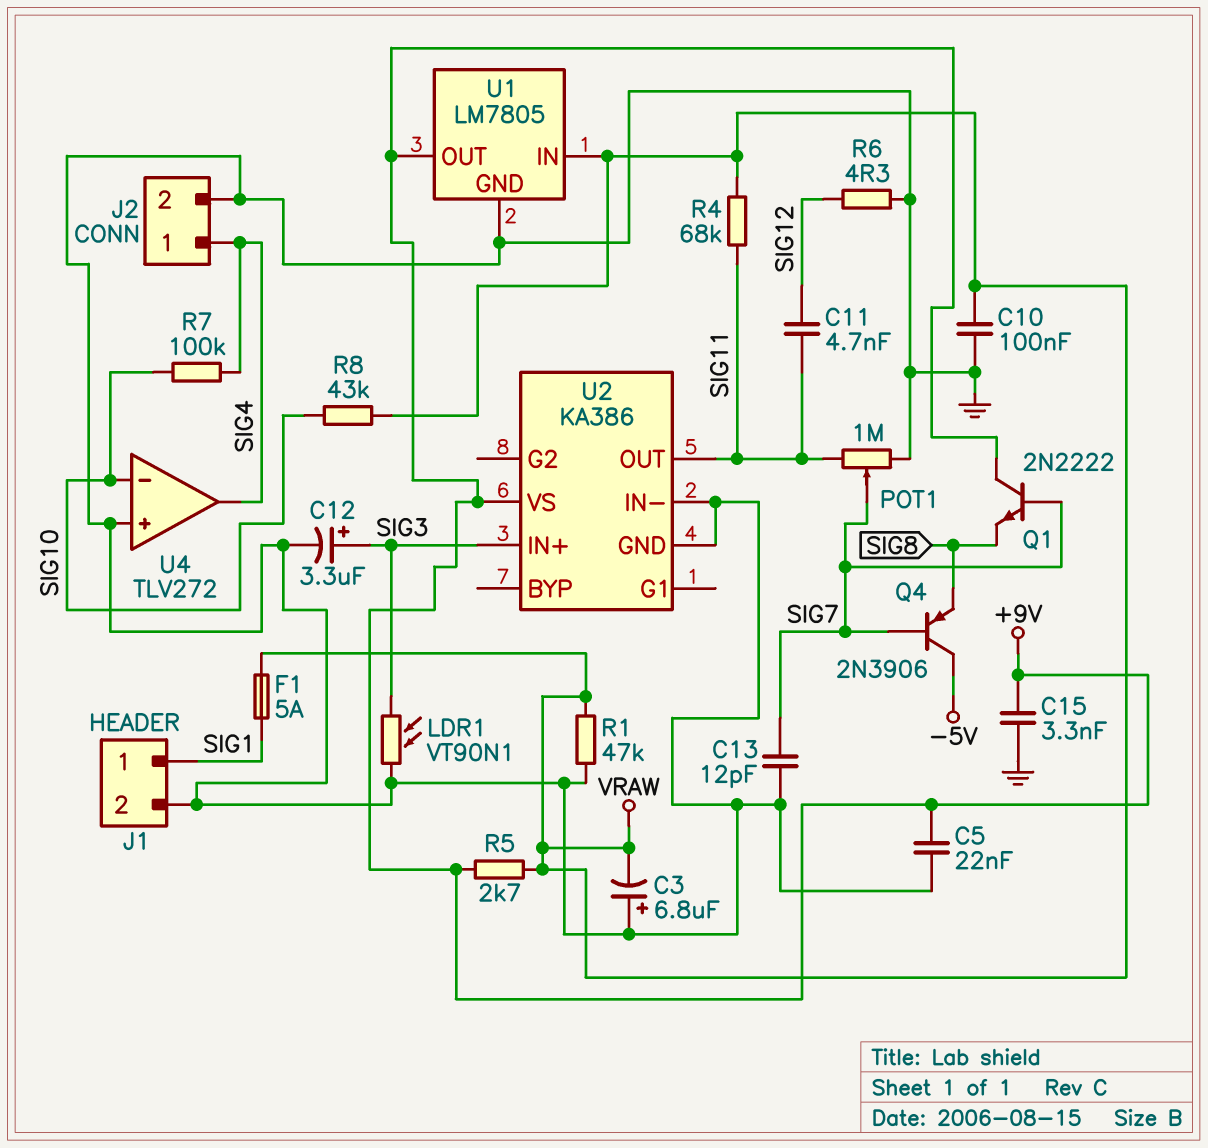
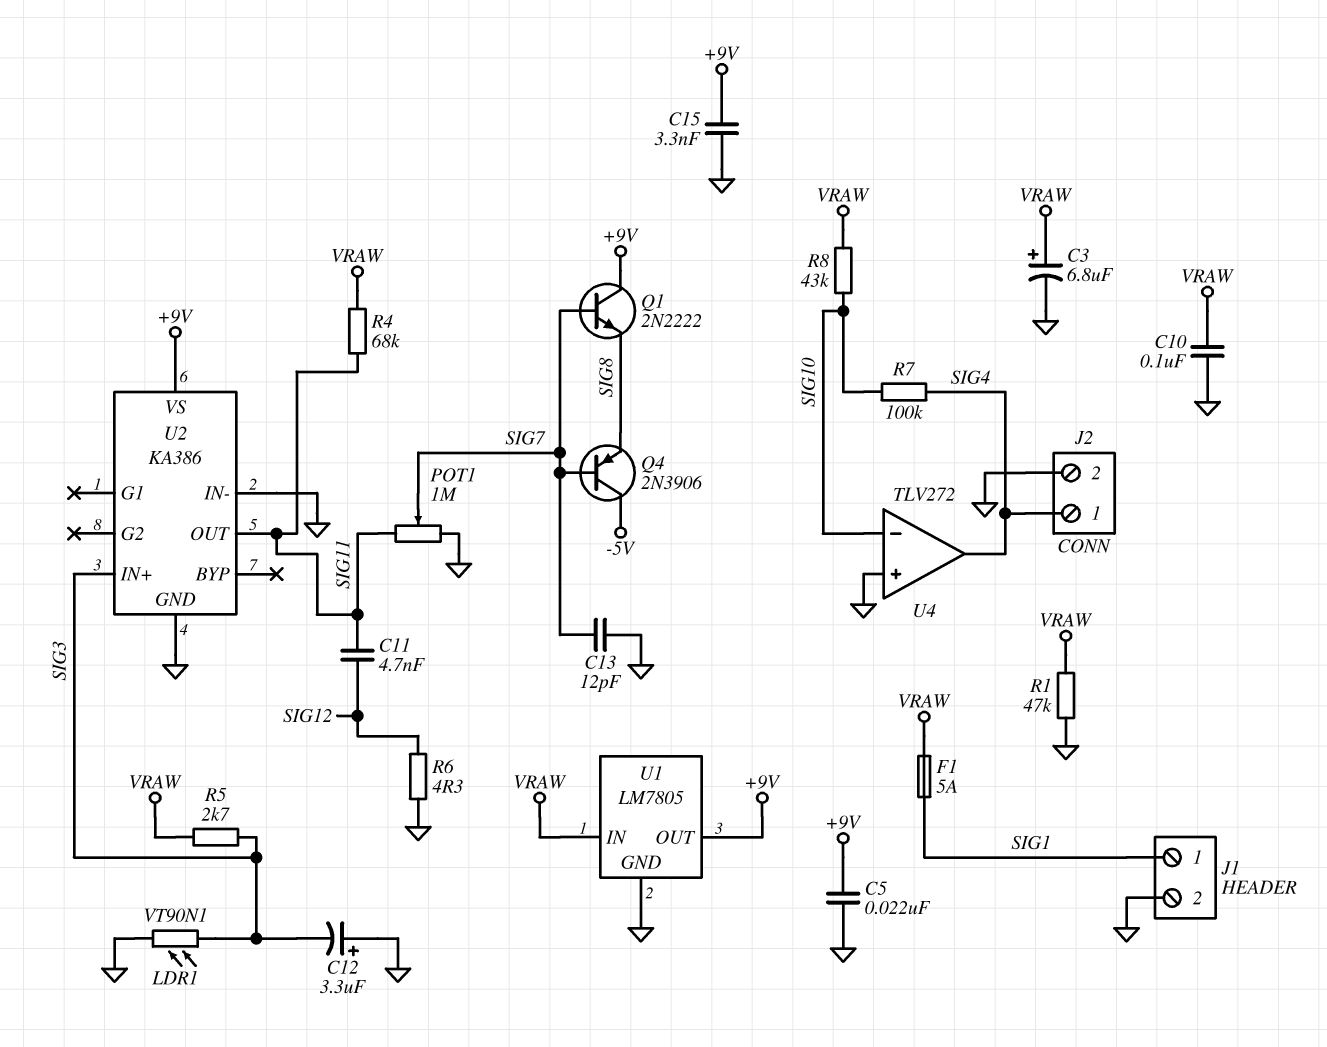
C3: 6.8uF (plus GND, minus VRAW) -> 6.8uF (plus VRAW, minus GND)
C12: 3.3uF (plus SIG3, minus GND) -> 3.3uF (plus GND, minus SIG3)
R5: 2.7k (+9V, VRAW) -> 2.7k (SIG3, VRAW)

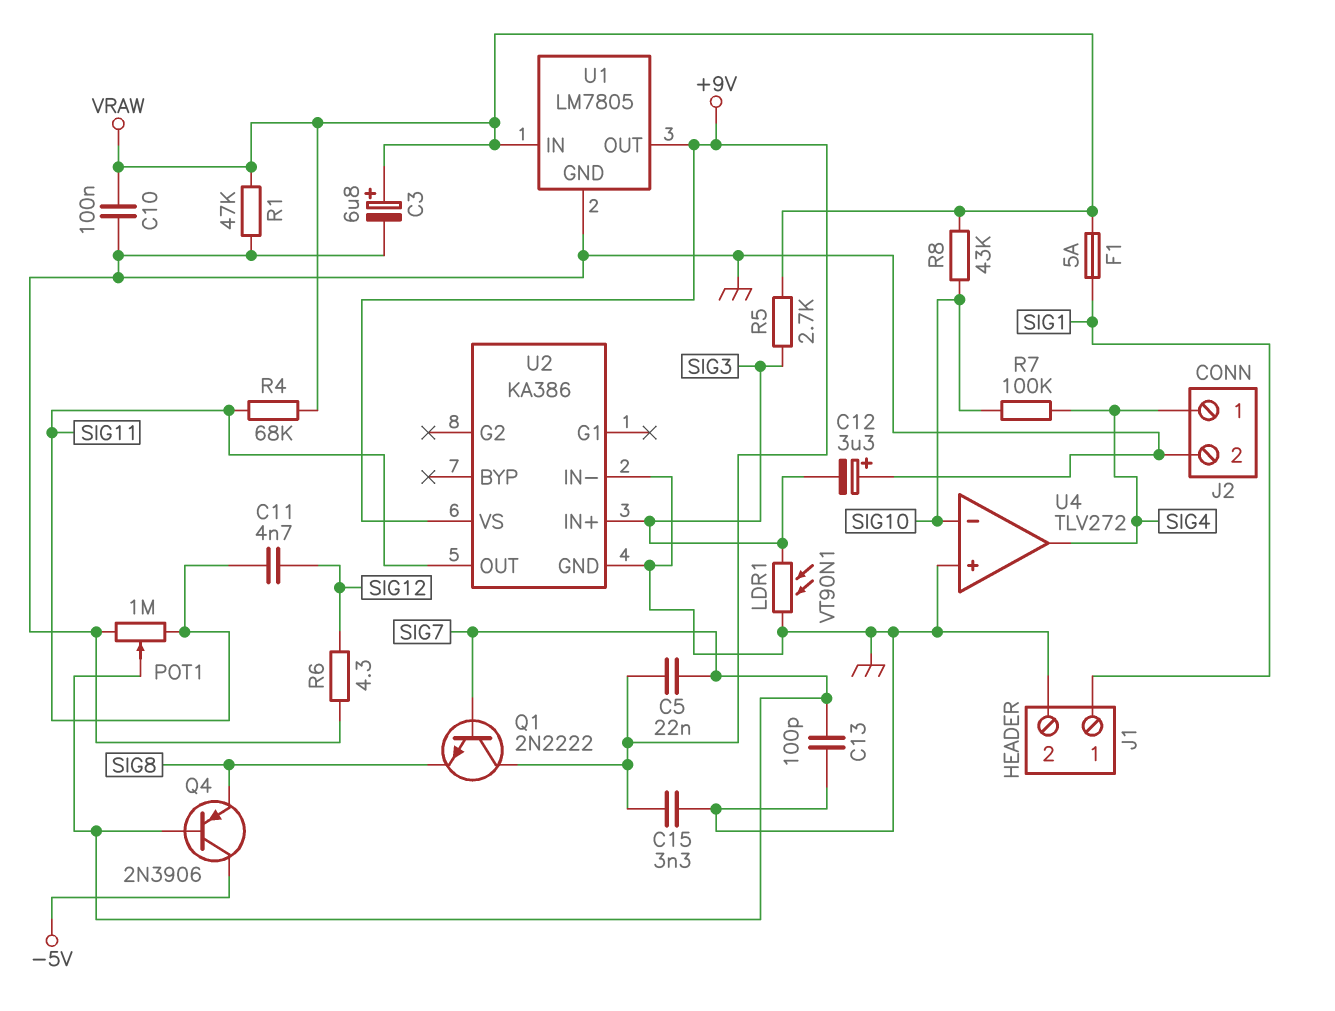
C5: 22nF (+9V, GND) -> 22nF (+9V, SIG7)
C13: 12pF (GND, SIG7) -> 100pF (GND, SIG7)

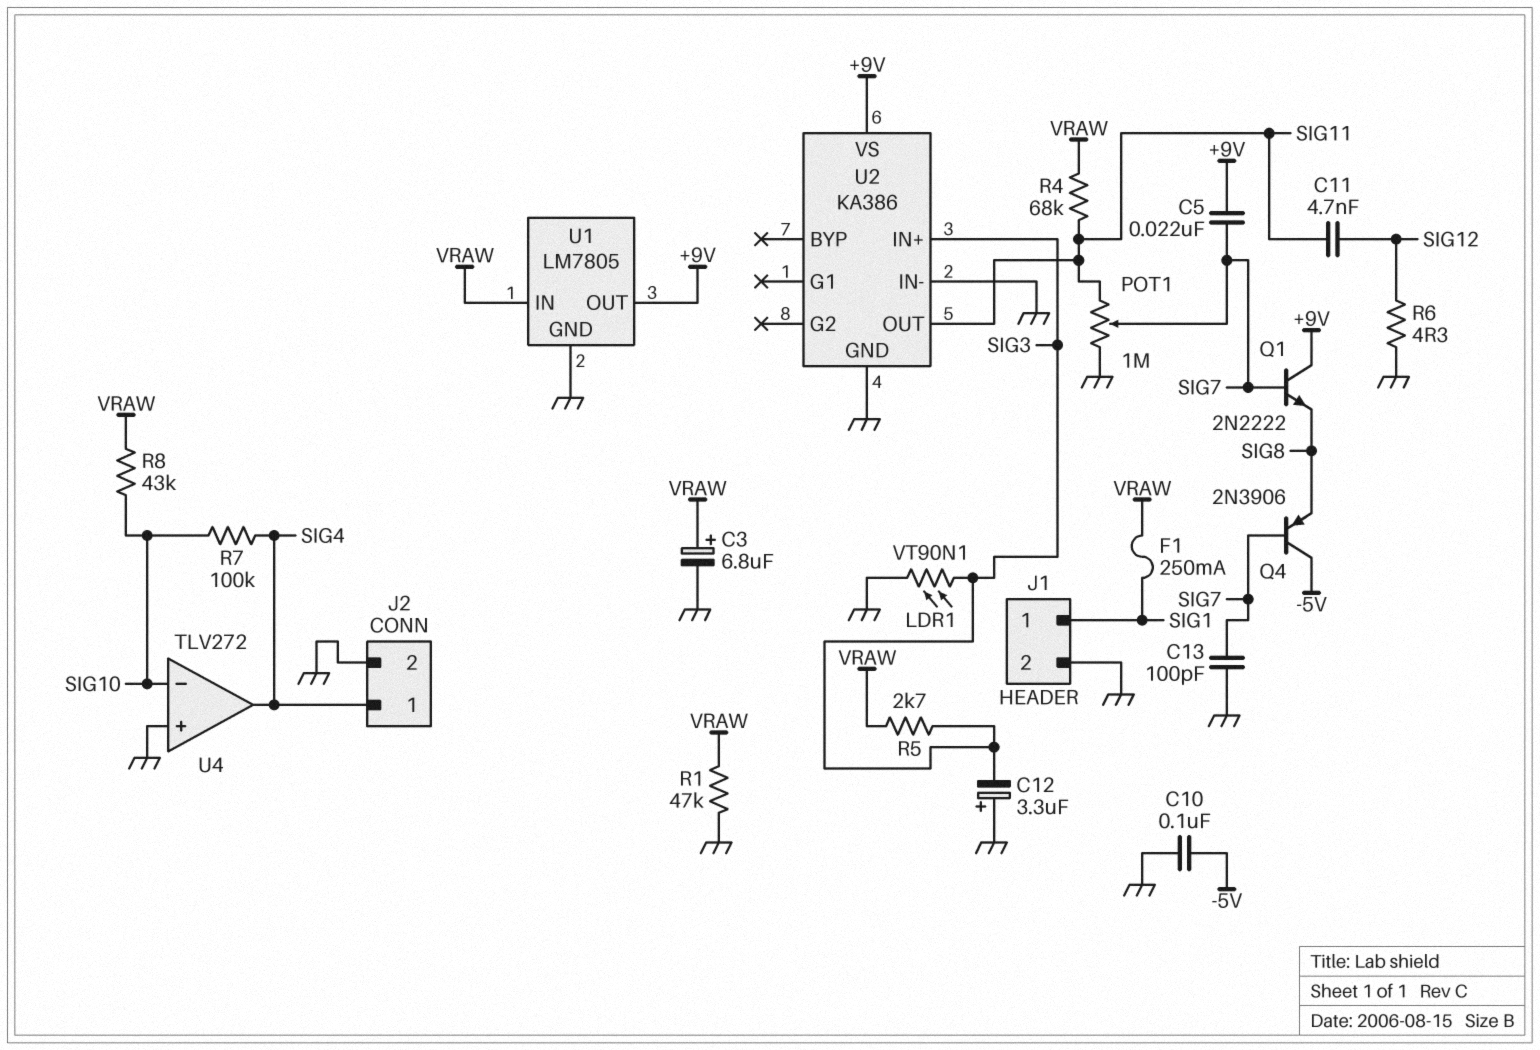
C10: 100nF (GND, VRAW) -> 100nF (-5V, GND)
C15: 3.3nF (+9V, GND) -> none
F1: 5A (SIG1, VRAW) -> 250mA (SIG1, VRAW)

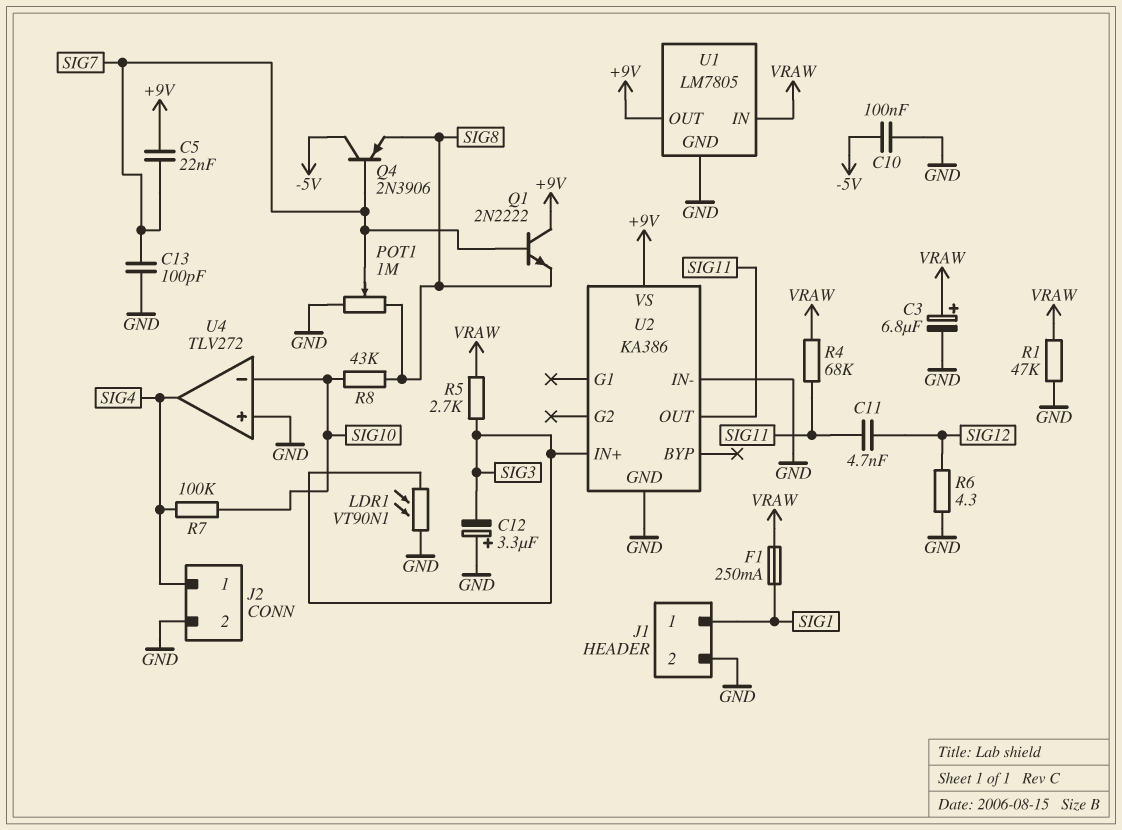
POT1: 1M (GND, SIG11, wiper SIG7) -> 1M (GND, SIG8, wiper SIG7)
R8: 43k (SIG10, VRAW) -> 43k (SIG8, SIG10)

